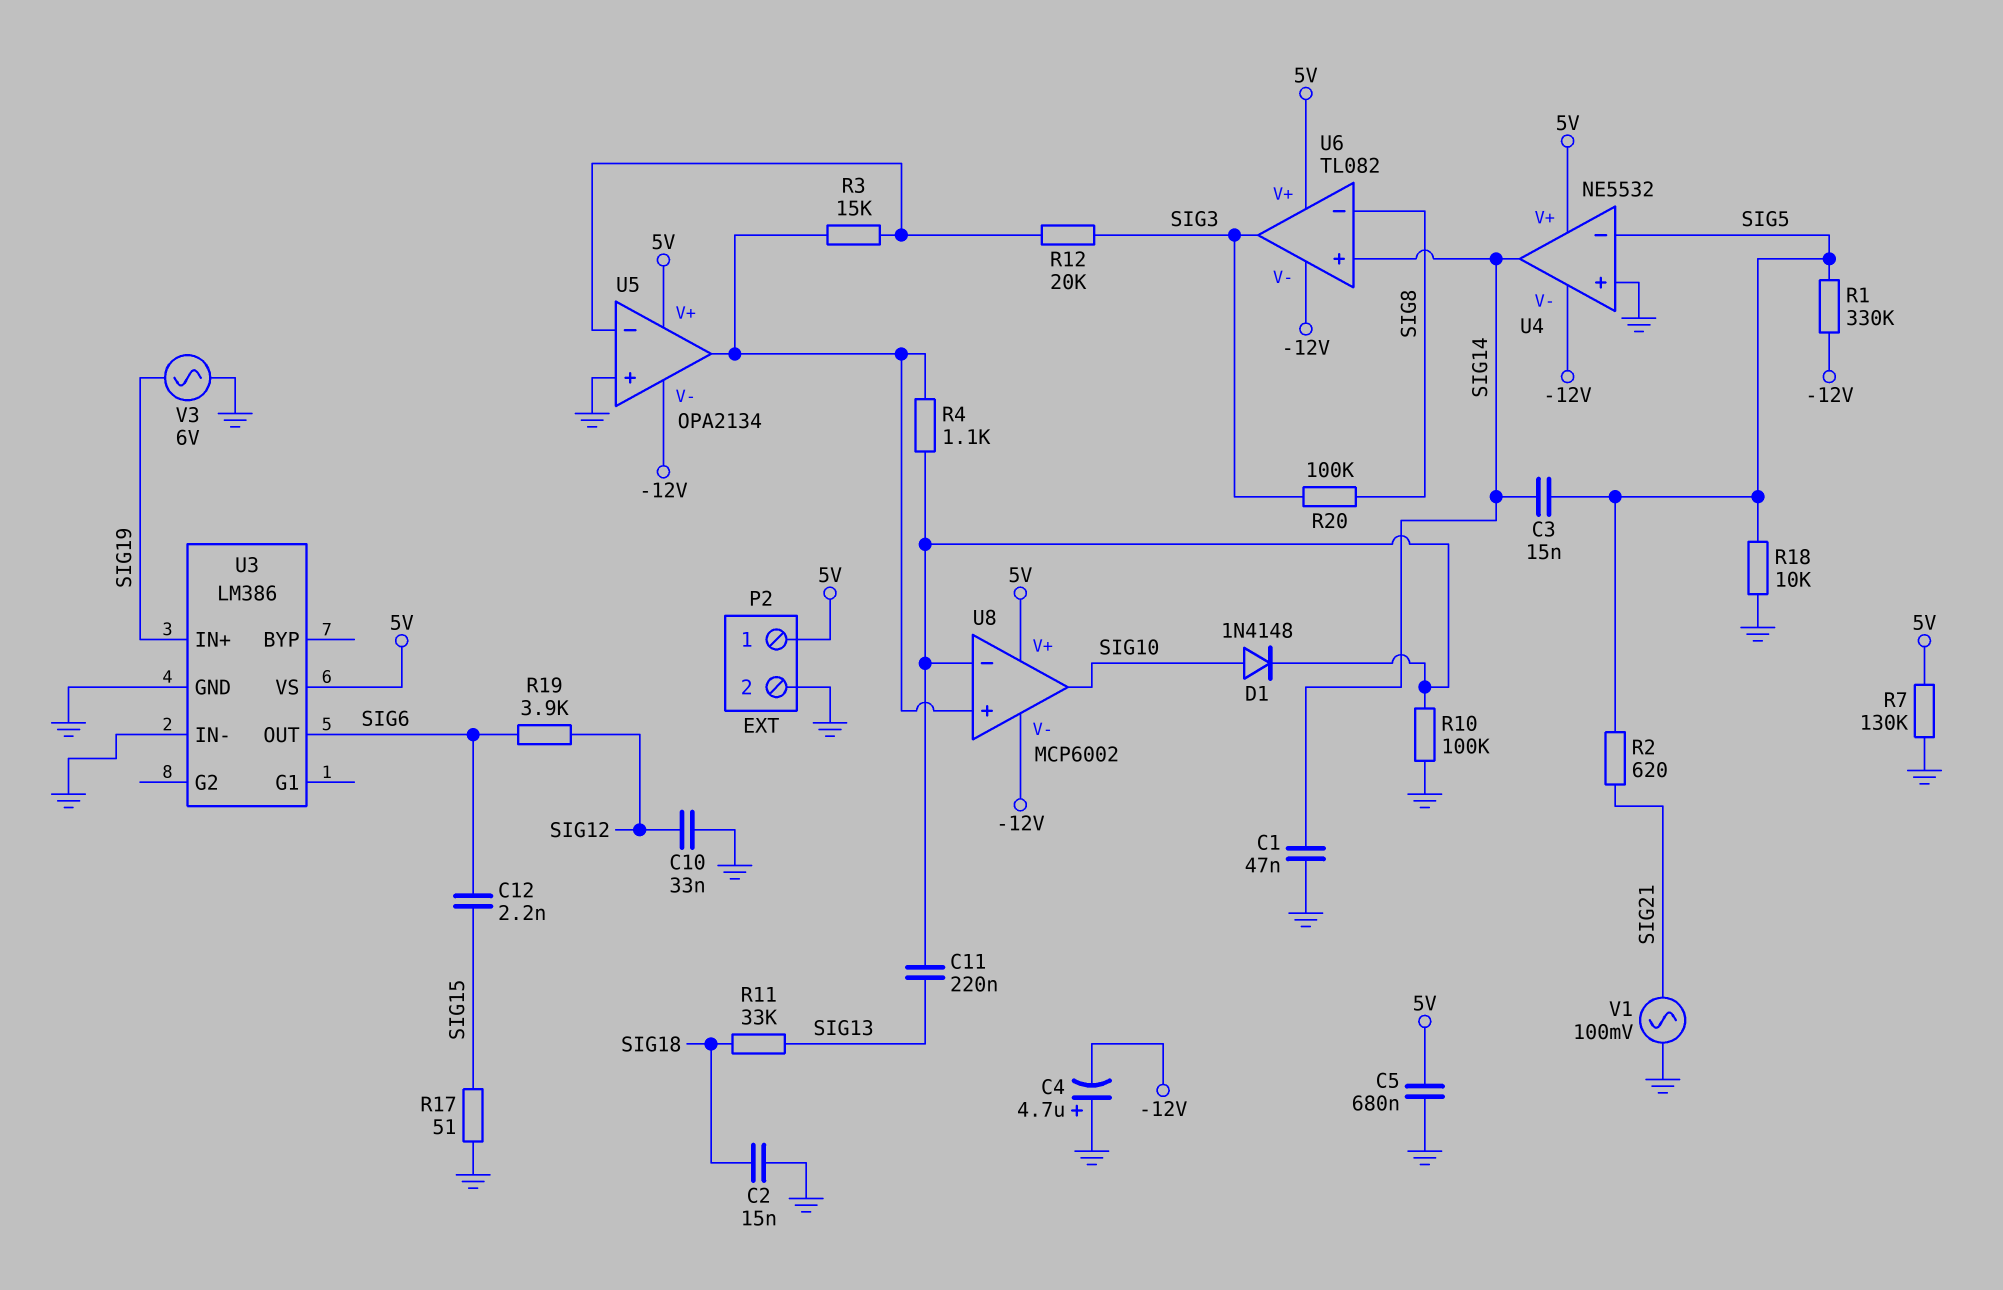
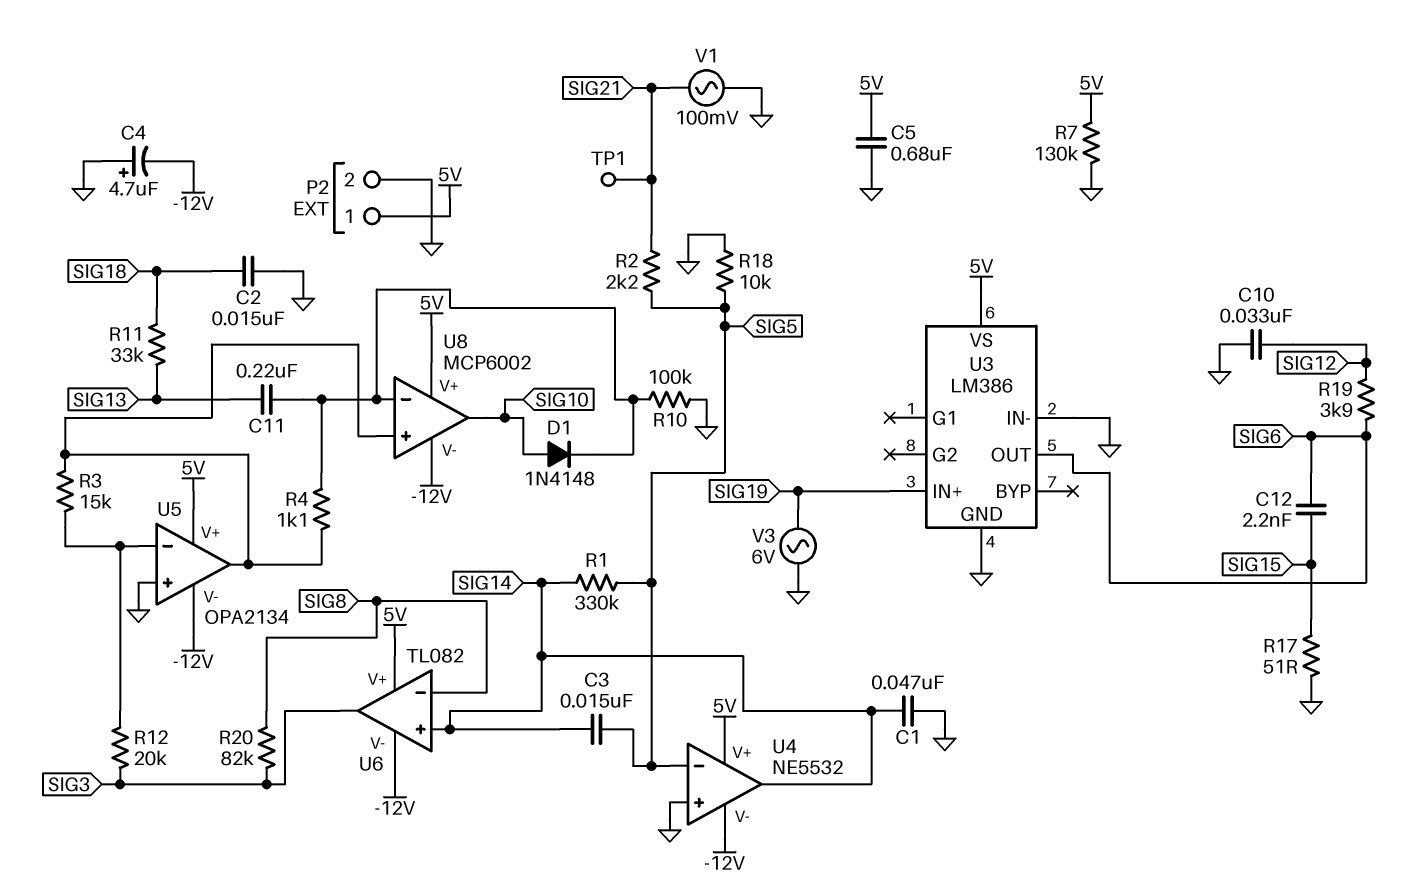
R1: 330k (-12V, SIG5) -> 330k (SIG5, SIG14)
R2: 620 (SIG5, SIG21) -> 2.2k (SIG5, SIG21)
R20: 100k (SIG3, SIG8) -> 82k (SIG3, SIG8)
TP1: none -> test point (SIG21)

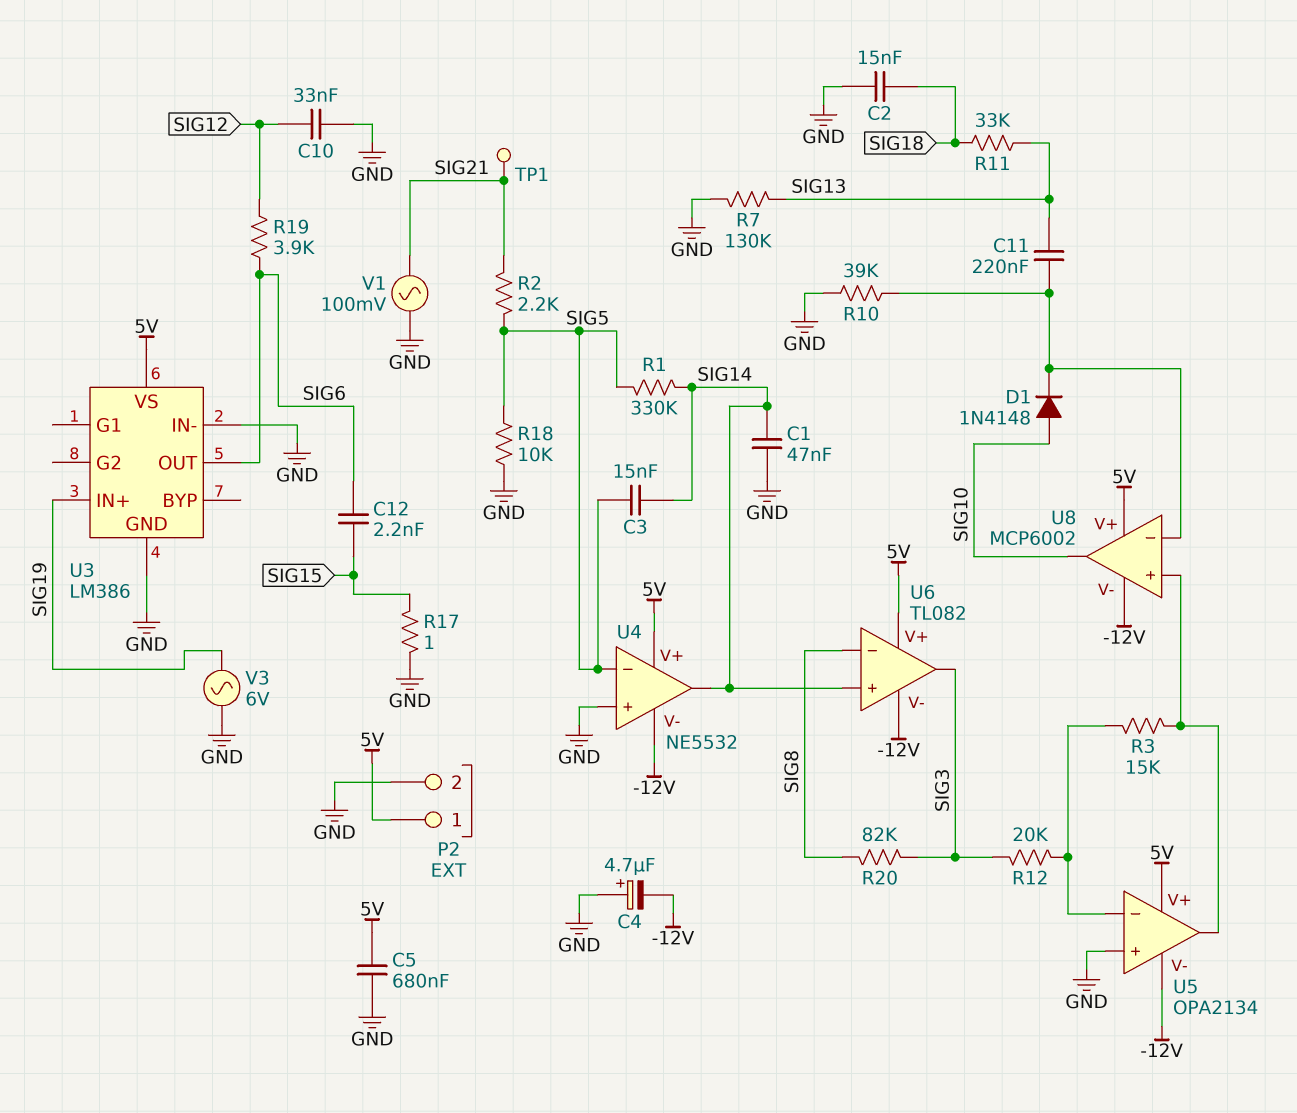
R4: 1.1k (U5/out, U8/in-) -> none
R7: 130k (5V, GND) -> 130k (GND, SIG13)
R10: 100k (GND, U8/in-) -> 39k (GND, U8/in-)
R17: 51 (GND, SIG15) -> 1 (GND, SIG15)

